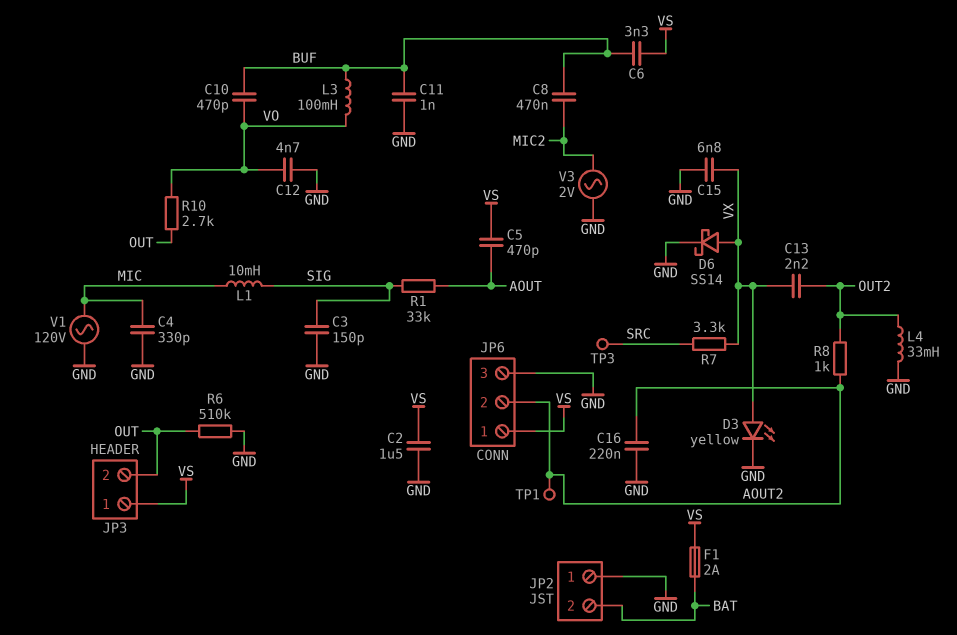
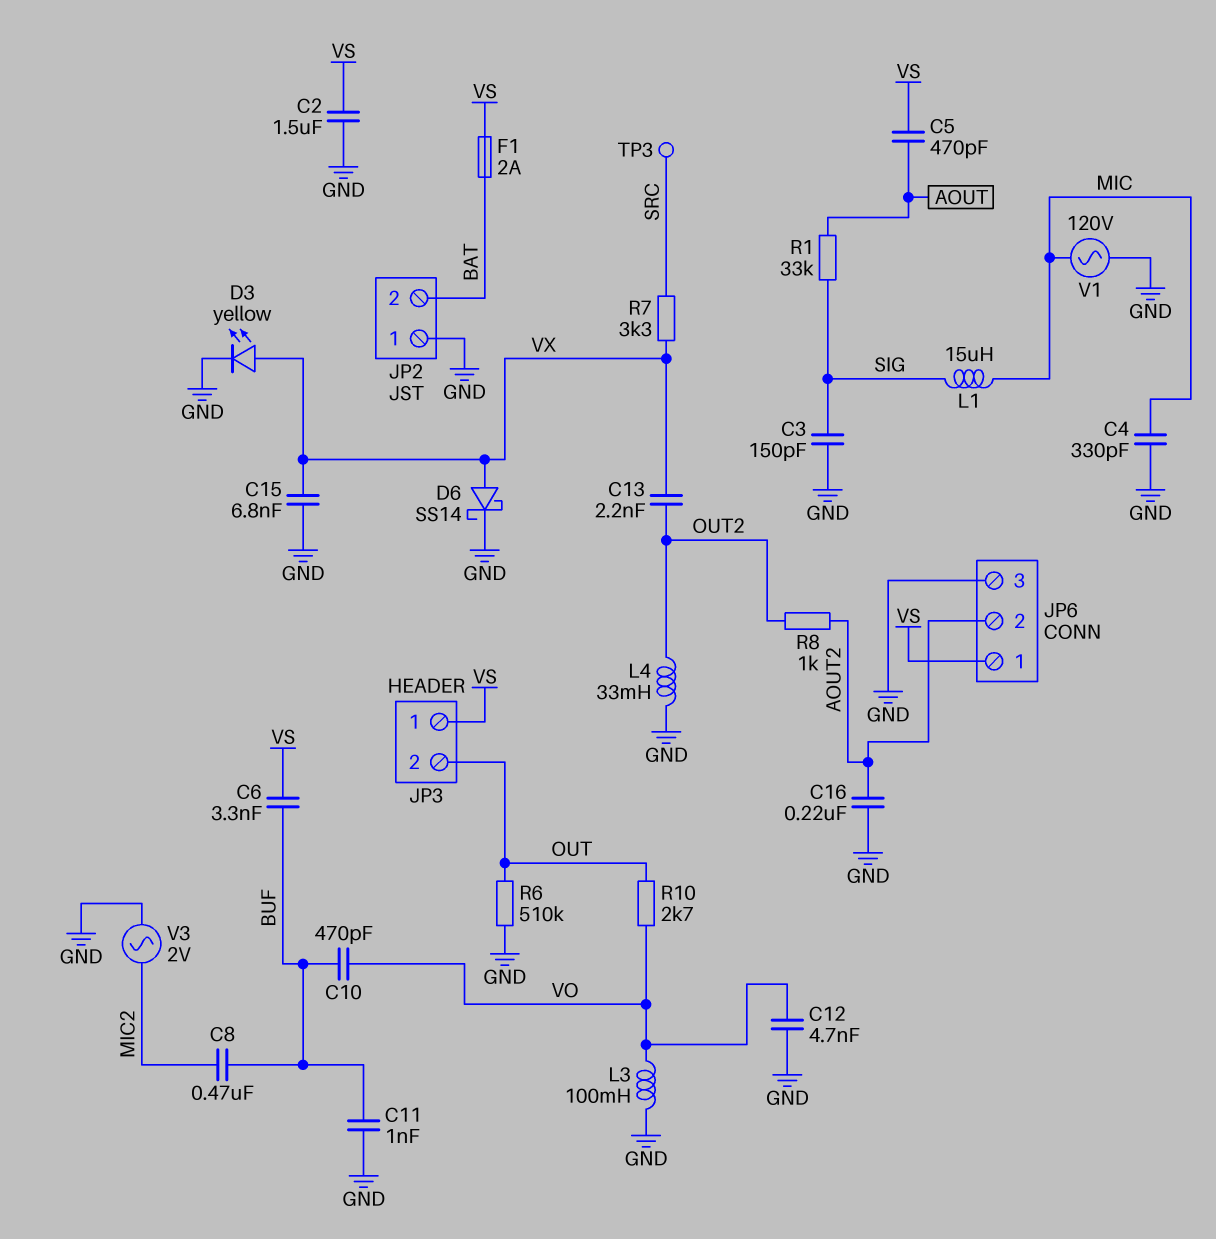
L1: 10mH (MIC, SIG) -> 15uH (MIC, SIG)
L3: 100mH (BUF, VO) -> 100mH (GND, VO)
TP1: test point (AOUT2) -> none

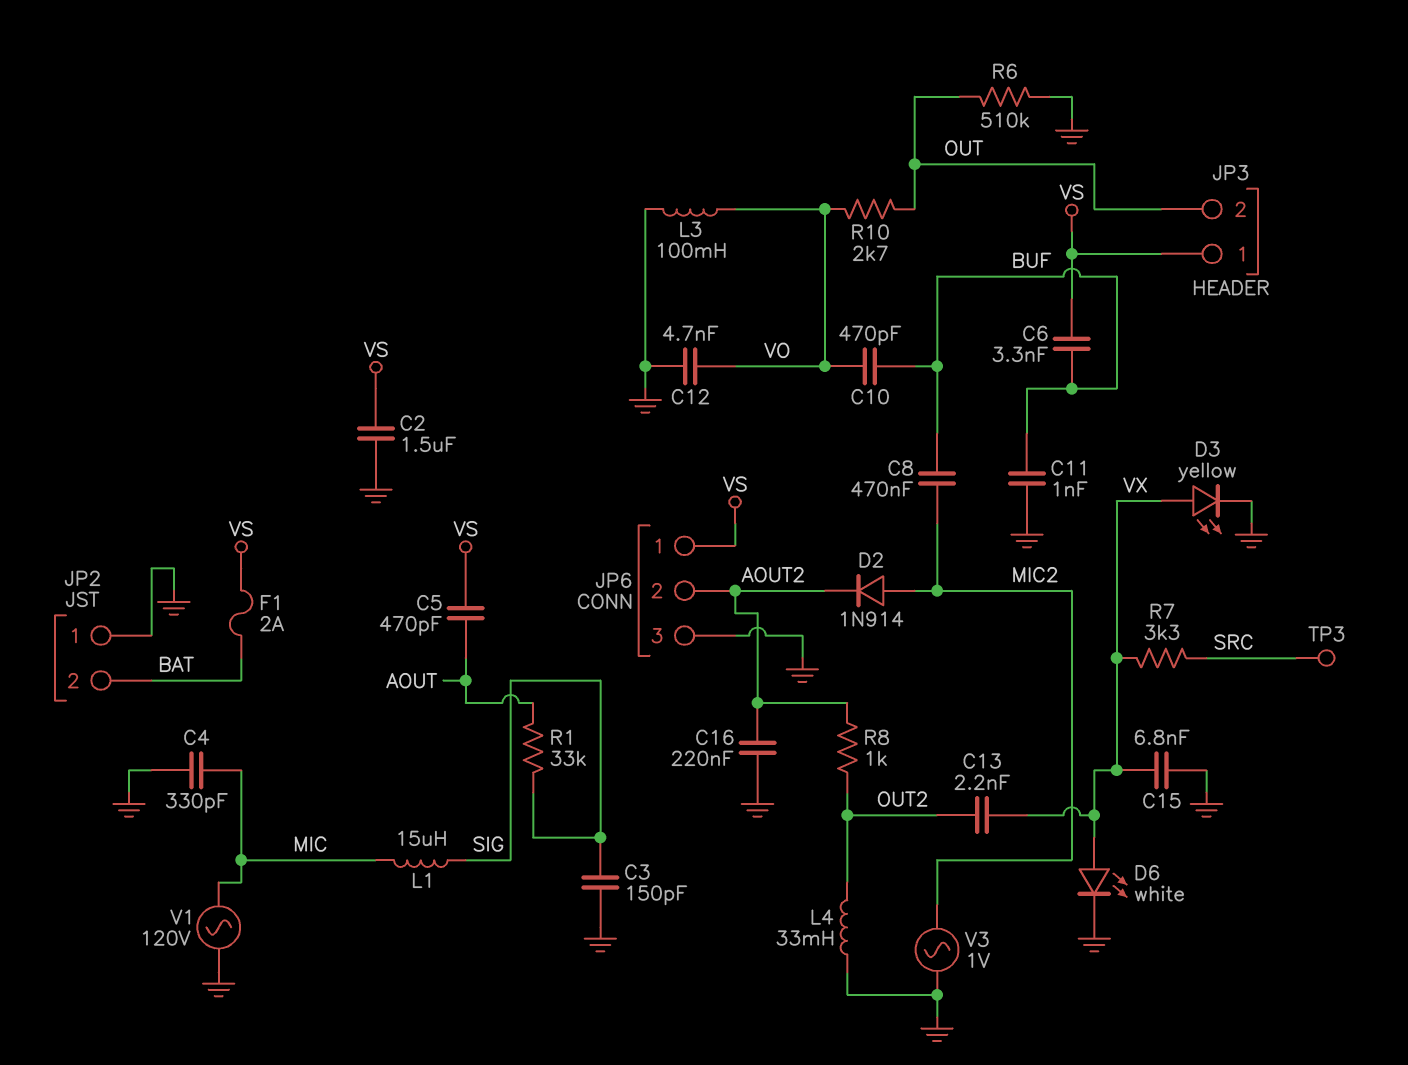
D2: none -> diode 1N914 (A MIC2, K AOUT2)
D6: schottky SS14 (A VX, K GND) -> LED white (A VX, K GND)
V3: AC 2V (GND, MIC2) -> AC 1V (GND, MIC2)

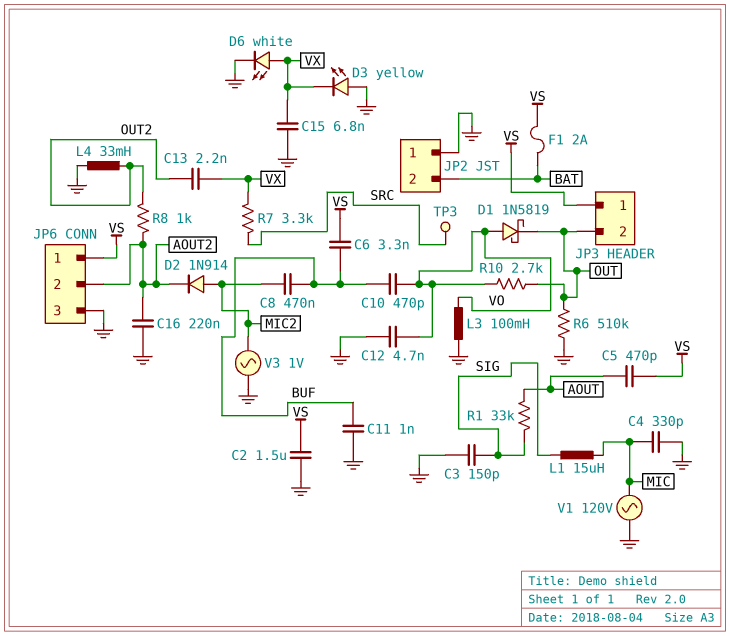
D1: none -> schottky 1N5819 (A VO, K OUT)
D3: LED yellow (A VX, K GND) -> LED yellow (A GND, K VX)

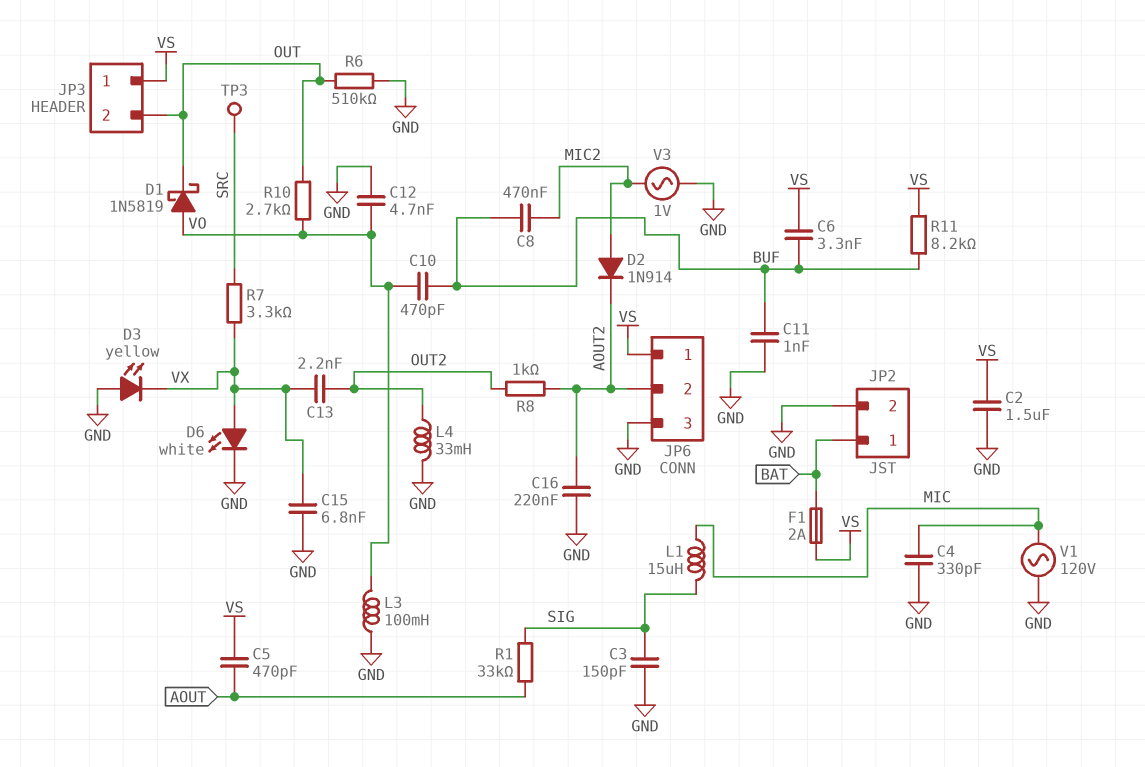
JP2 pin 1: GND -> BAT
JP2 pin 2: BAT -> GND
R11: none -> 8.2k (BUF, VS)

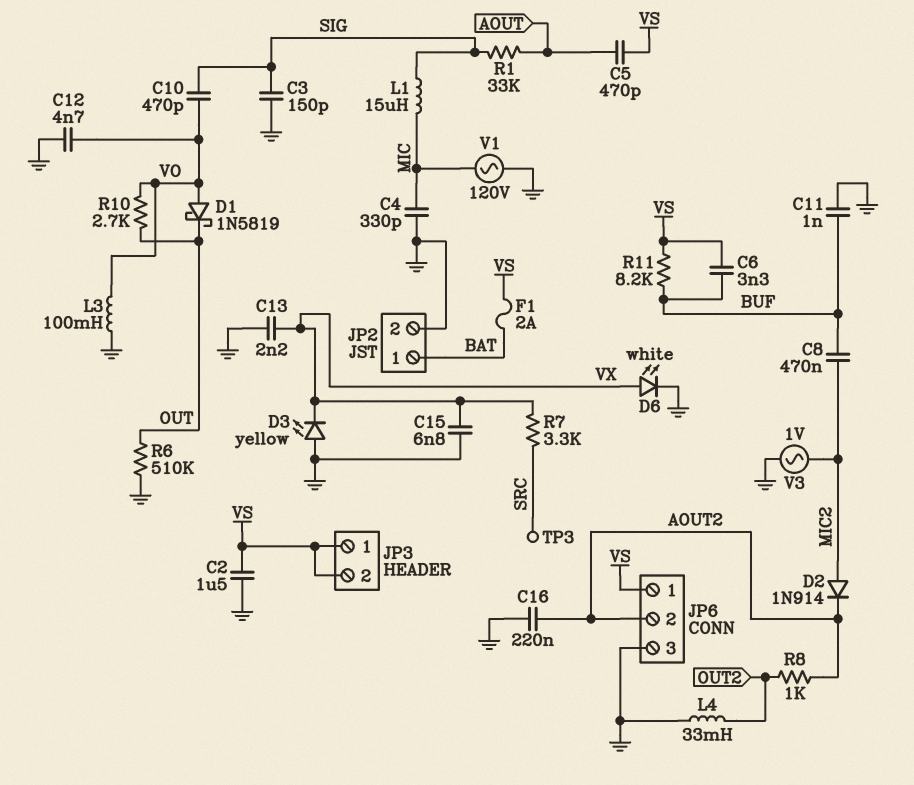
C10: 470pF (BUF, VO) -> 470pF (SIG, VO)
C13: 2.2nF (OUT2, VX) -> 2.2nF (GND, VX)
JP3 pin 2: OUT -> VS

